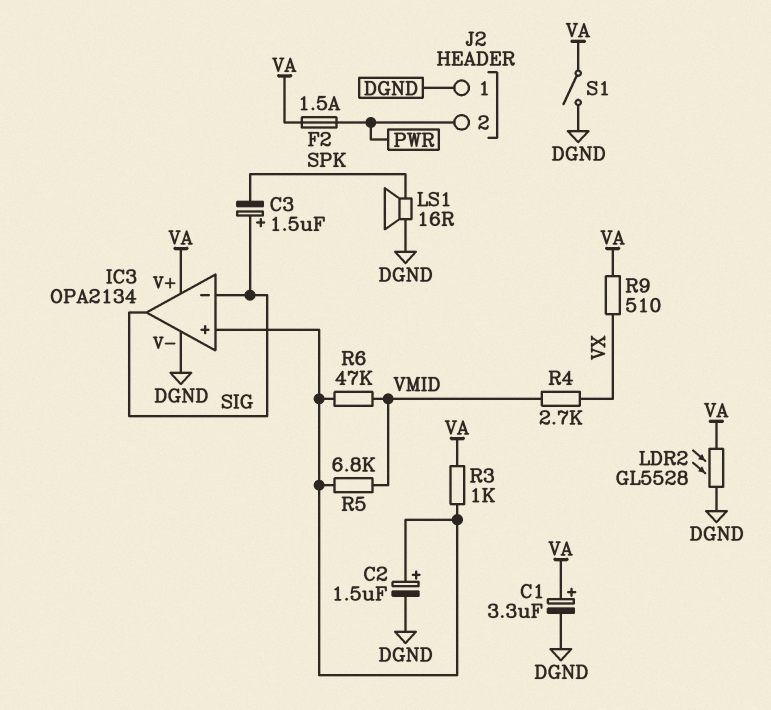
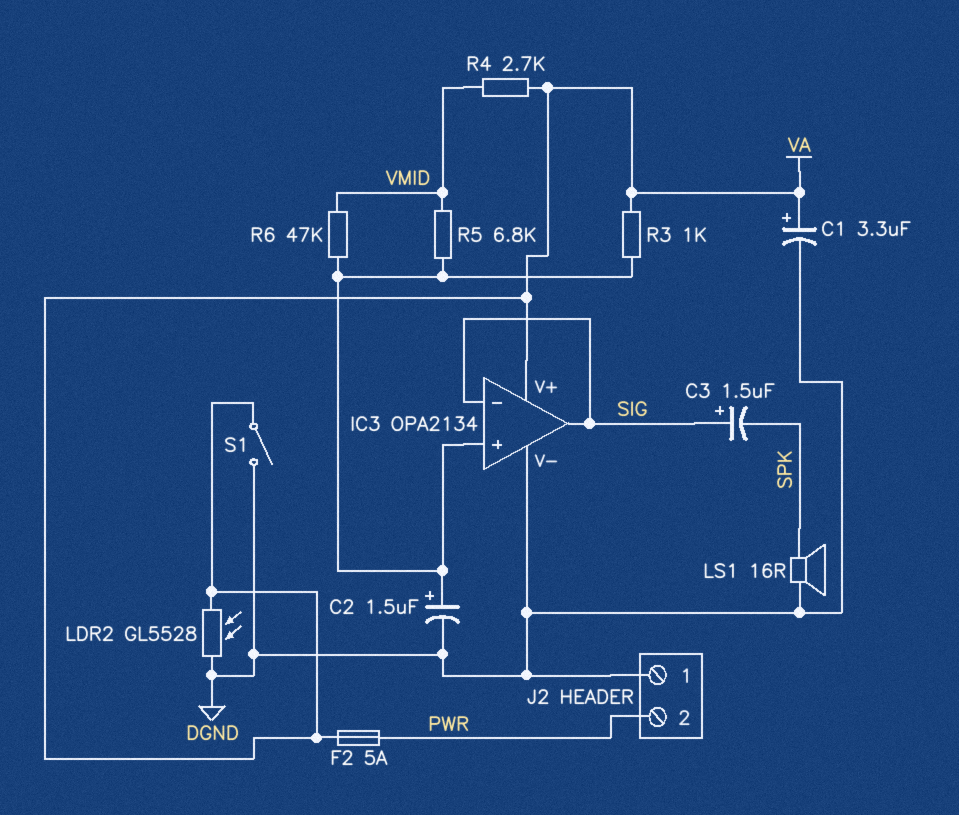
F2: 1.5A (PWR, VA) -> 5A (PWR, VA)
R4: 2.7k (VMID, VX) -> 2.7k (VA, VMID)
R9: 510 (VA, VX) -> none

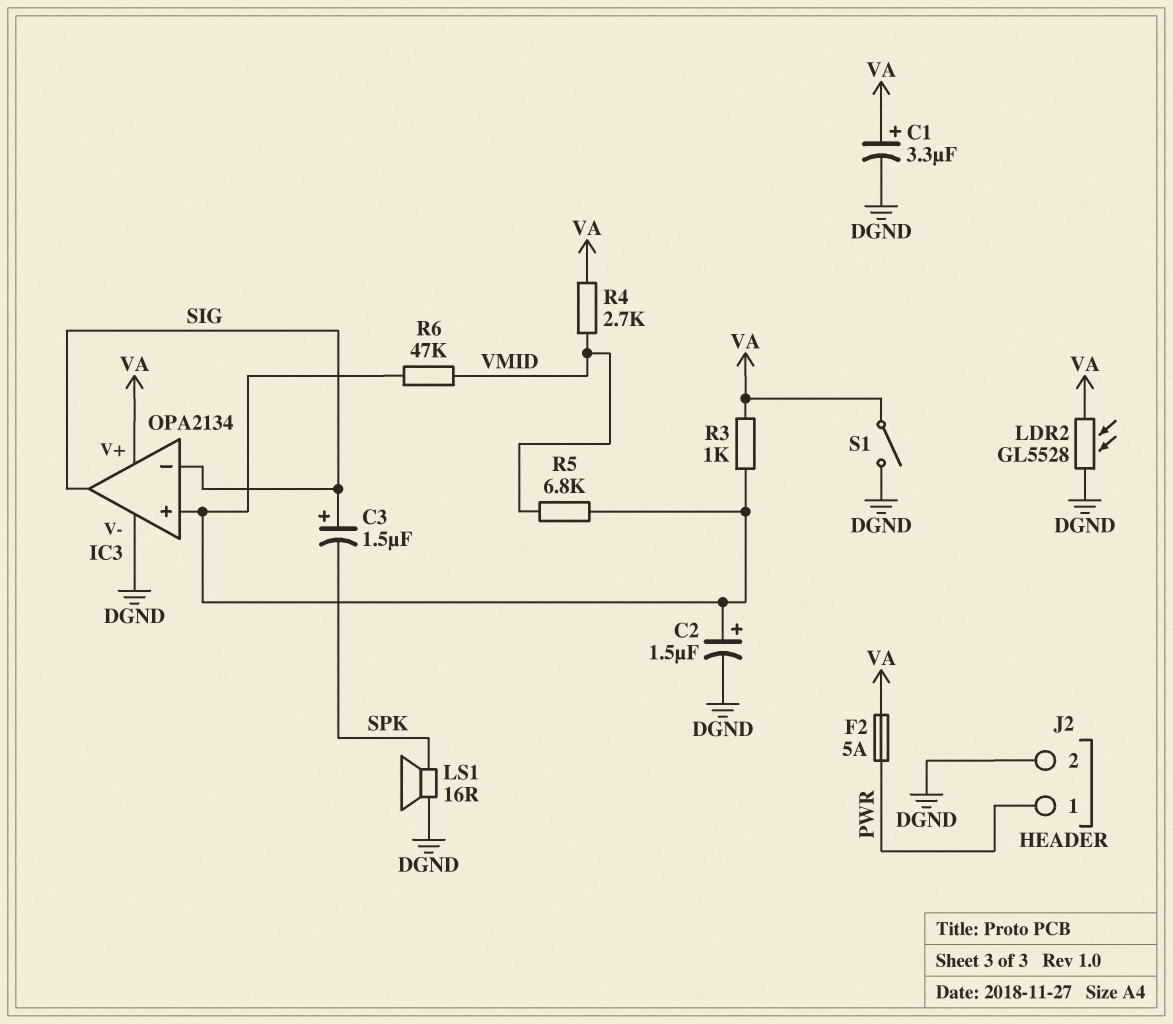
J2 pin 1: DGND -> PWR
J2 pin 2: PWR -> DGND

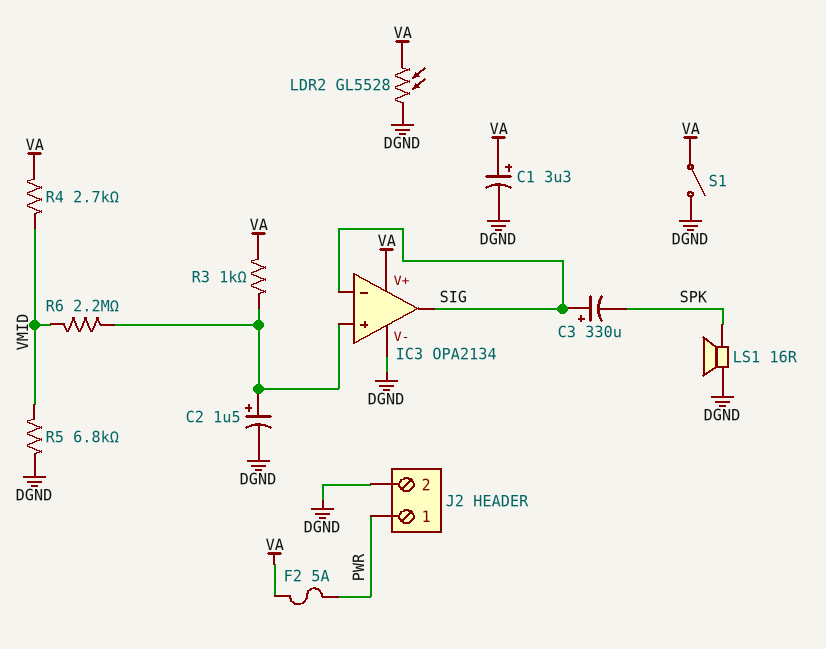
C3: 1.5uF (plus SIG, minus SPK) -> 330uF (plus SIG, minus SPK)
R5: 6.8k (IC3/in+, VMID) -> 6.8k (DGND, VMID)
R6: 47k (IC3/in+, VMID) -> 2.2M (IC3/in+, VMID)

